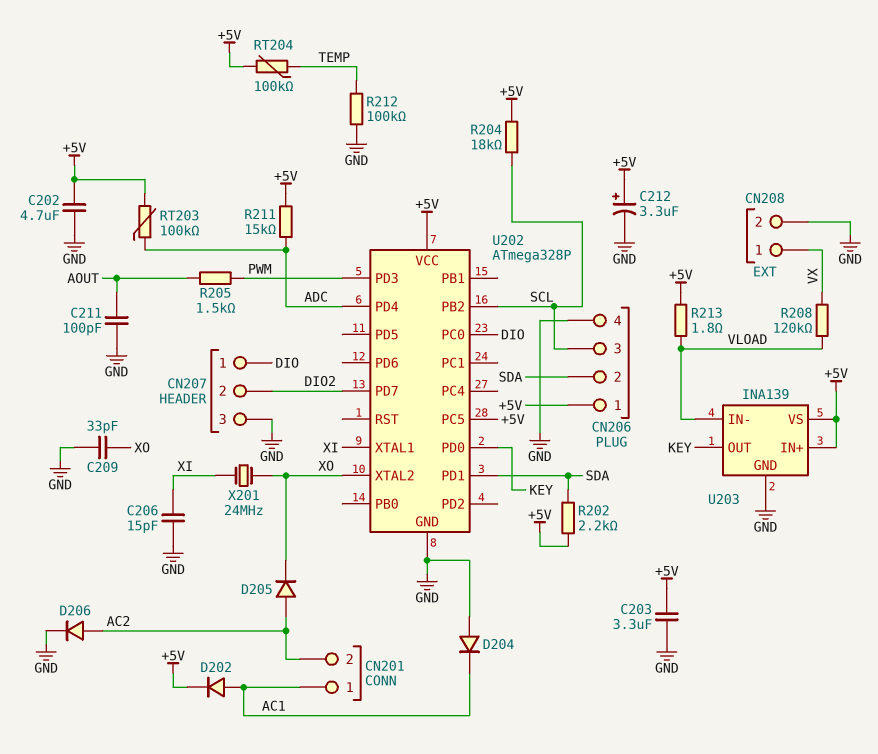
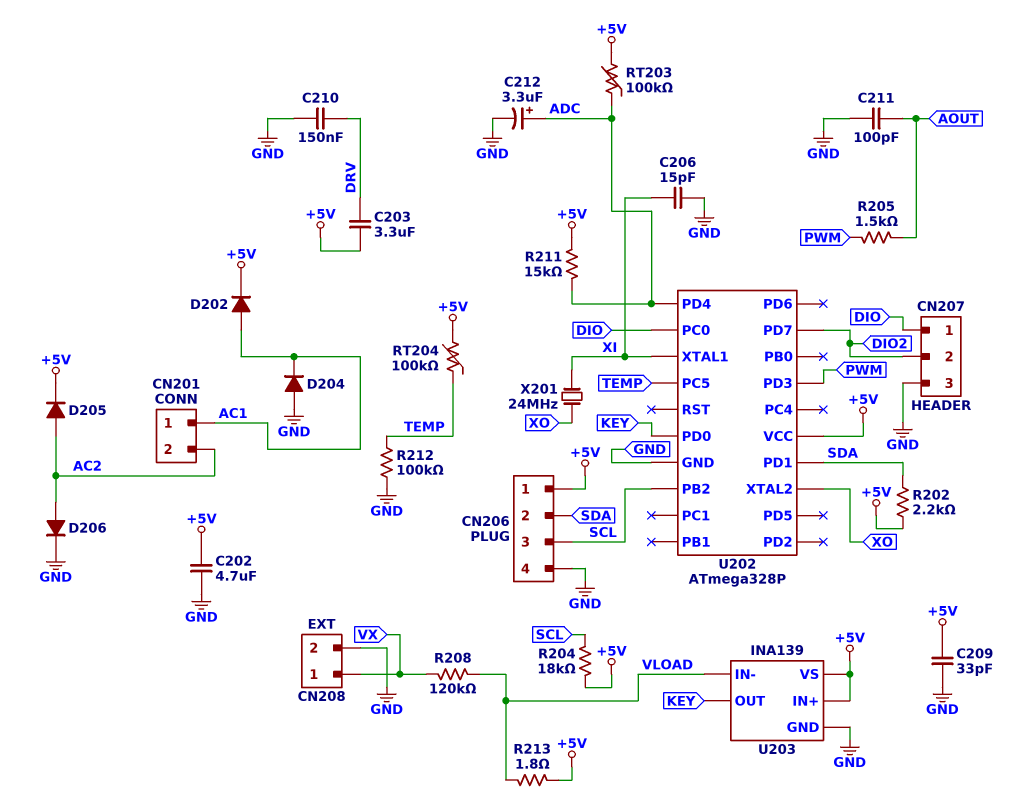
C203: 3.3uF (+5V, GND) -> 3.3uF (+5V, DRV)
C209: 33pF (GND, XO) -> 33pF (+5V, GND)
C210: none -> 150nF (DRV, GND)
C212: 3.3uF (plus +5V, minus GND) -> 3.3uF (plus ADC, minus GND)
D205: diode (A AC2, K XO) -> diode (A AC2, K +5V)
U202 pin PC5: +5V -> TEMP

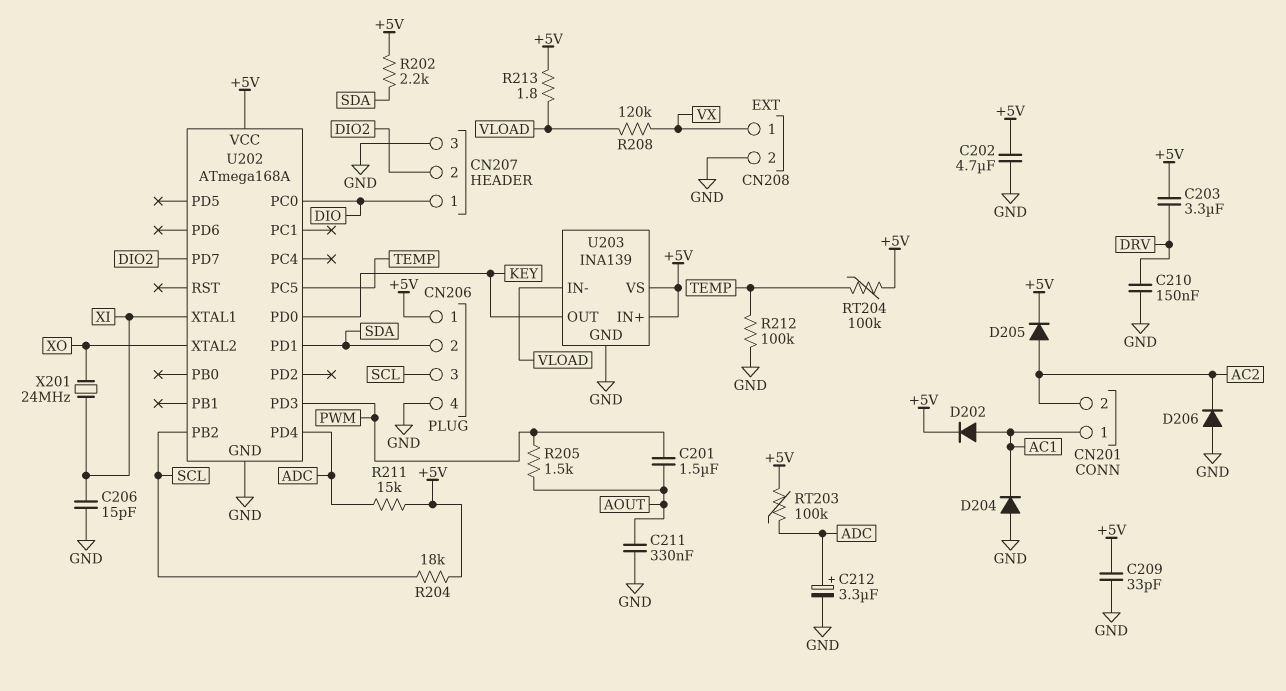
C201: none -> 1.5uF (AOUT, PWM)
C211: 100pF (AOUT, GND) -> 330nF (AOUT, GND)
D206: diode (A AC2, K GND) -> diode (A GND, K AC2)
U202: ATmega328P -> ATmega168A

